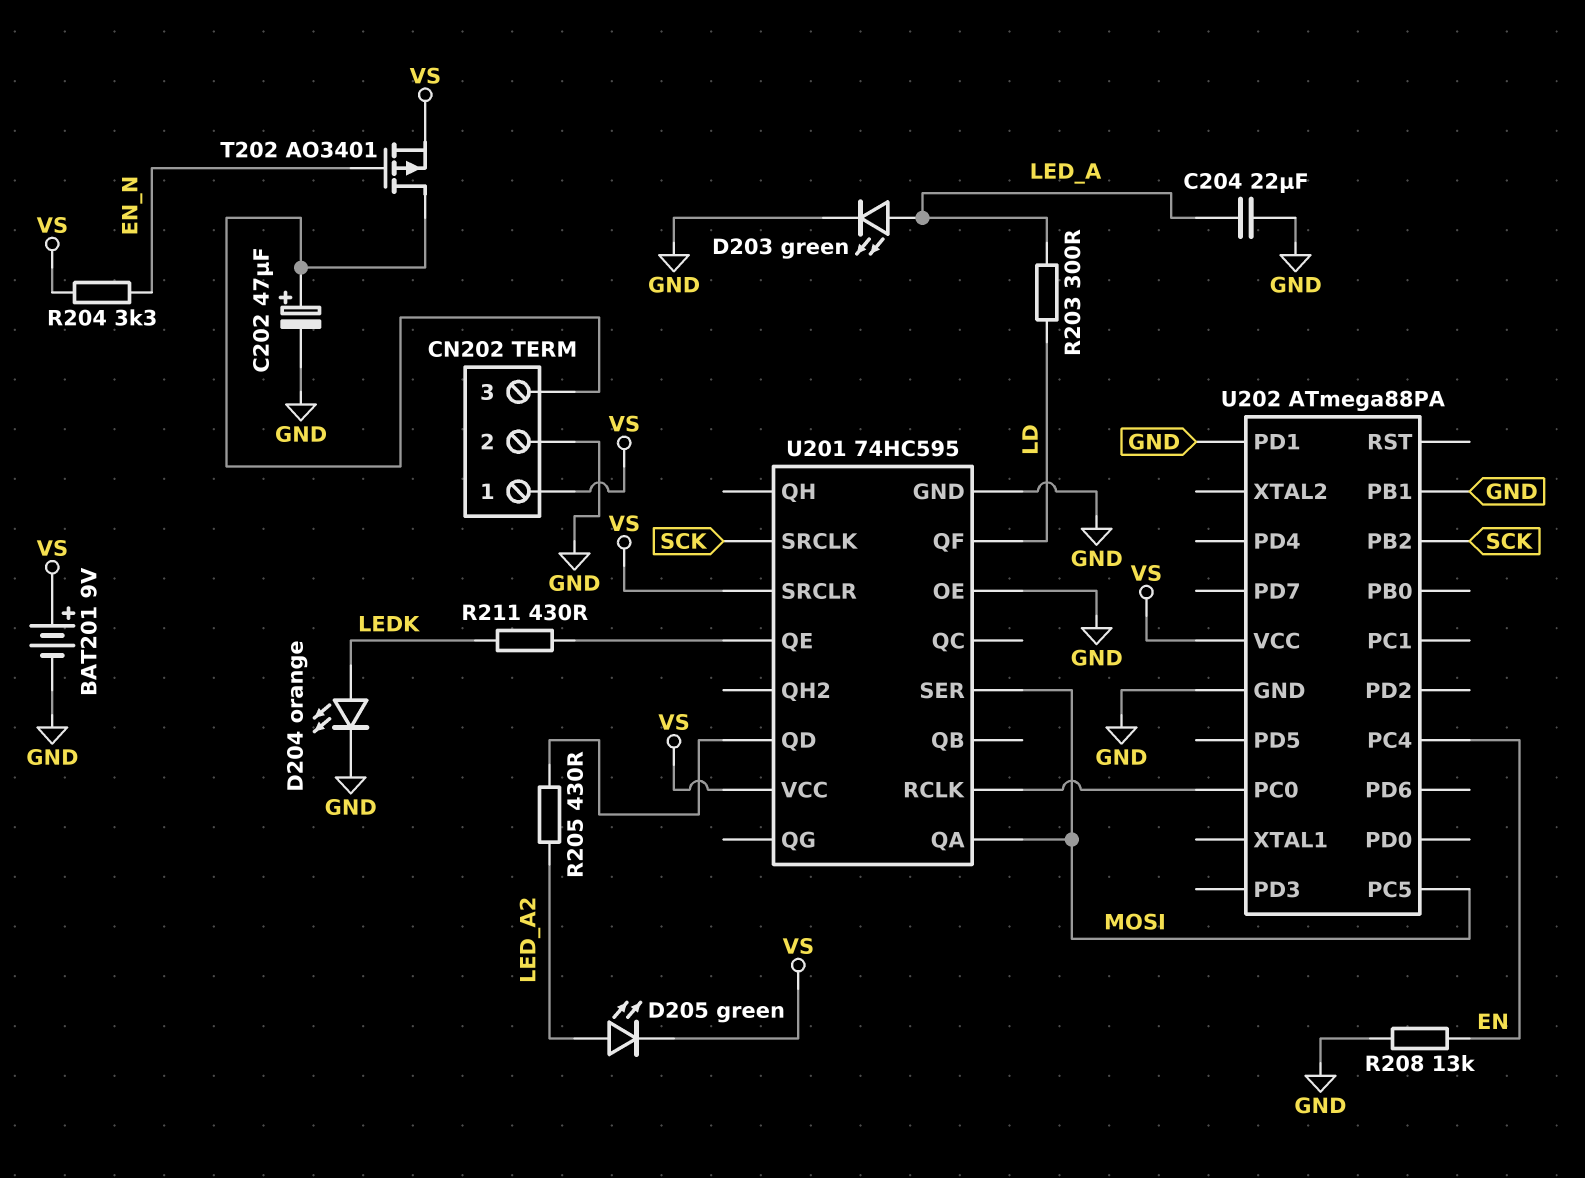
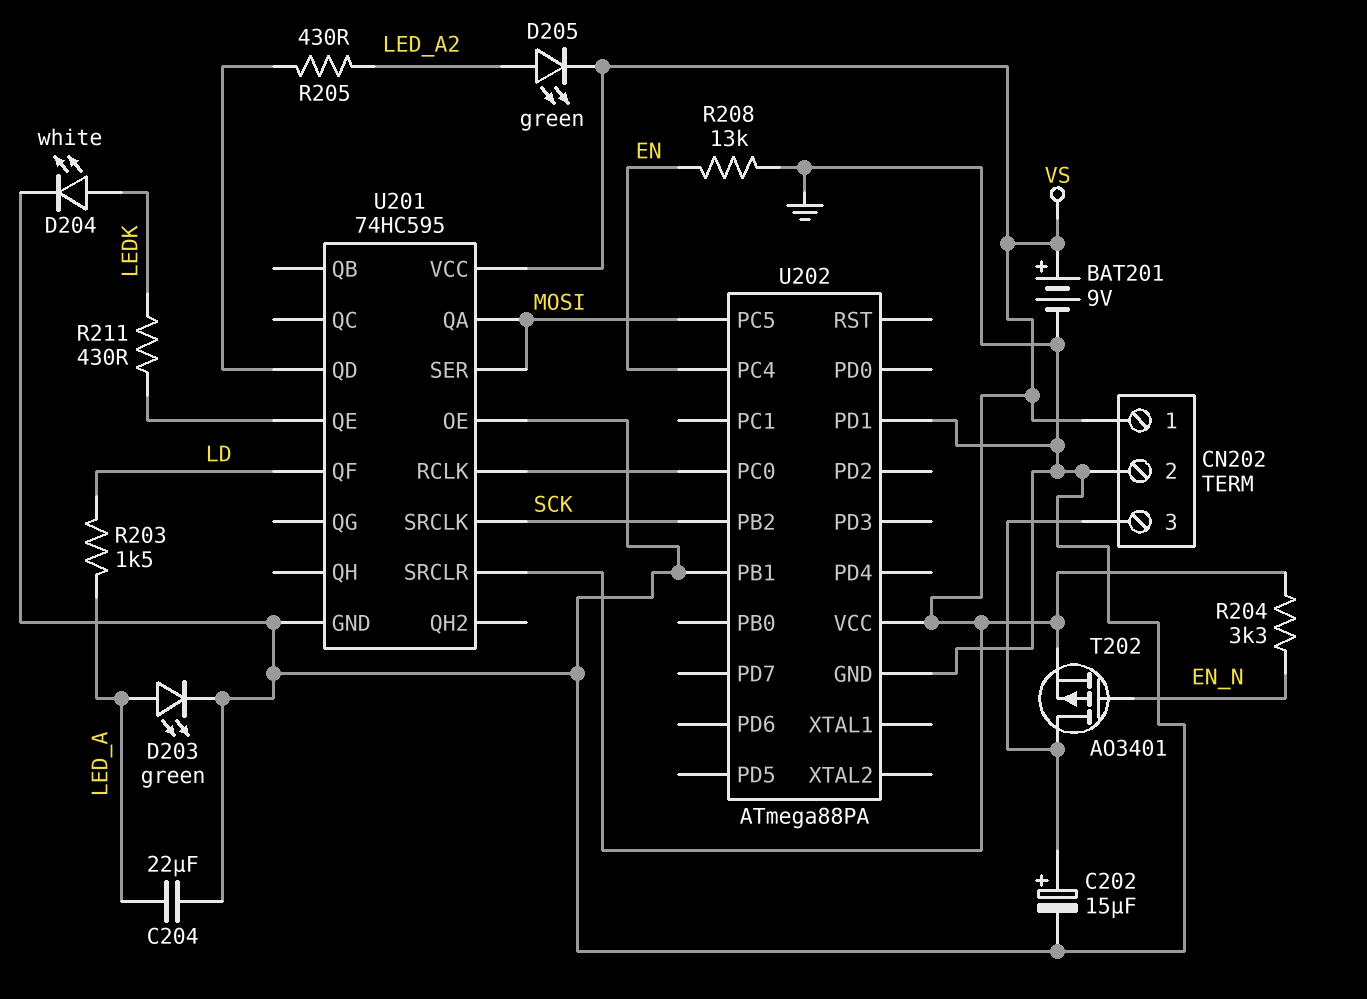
C202: 47uF (plus CN202/3, minus GND) -> 15uF (plus CN202/3, minus GND)
D204: LED orange (A LEDK, K GND) -> LED white (A LEDK, K GND)
R203: 300 (LD, LED_A) -> 1.5k (LD, LED_A)

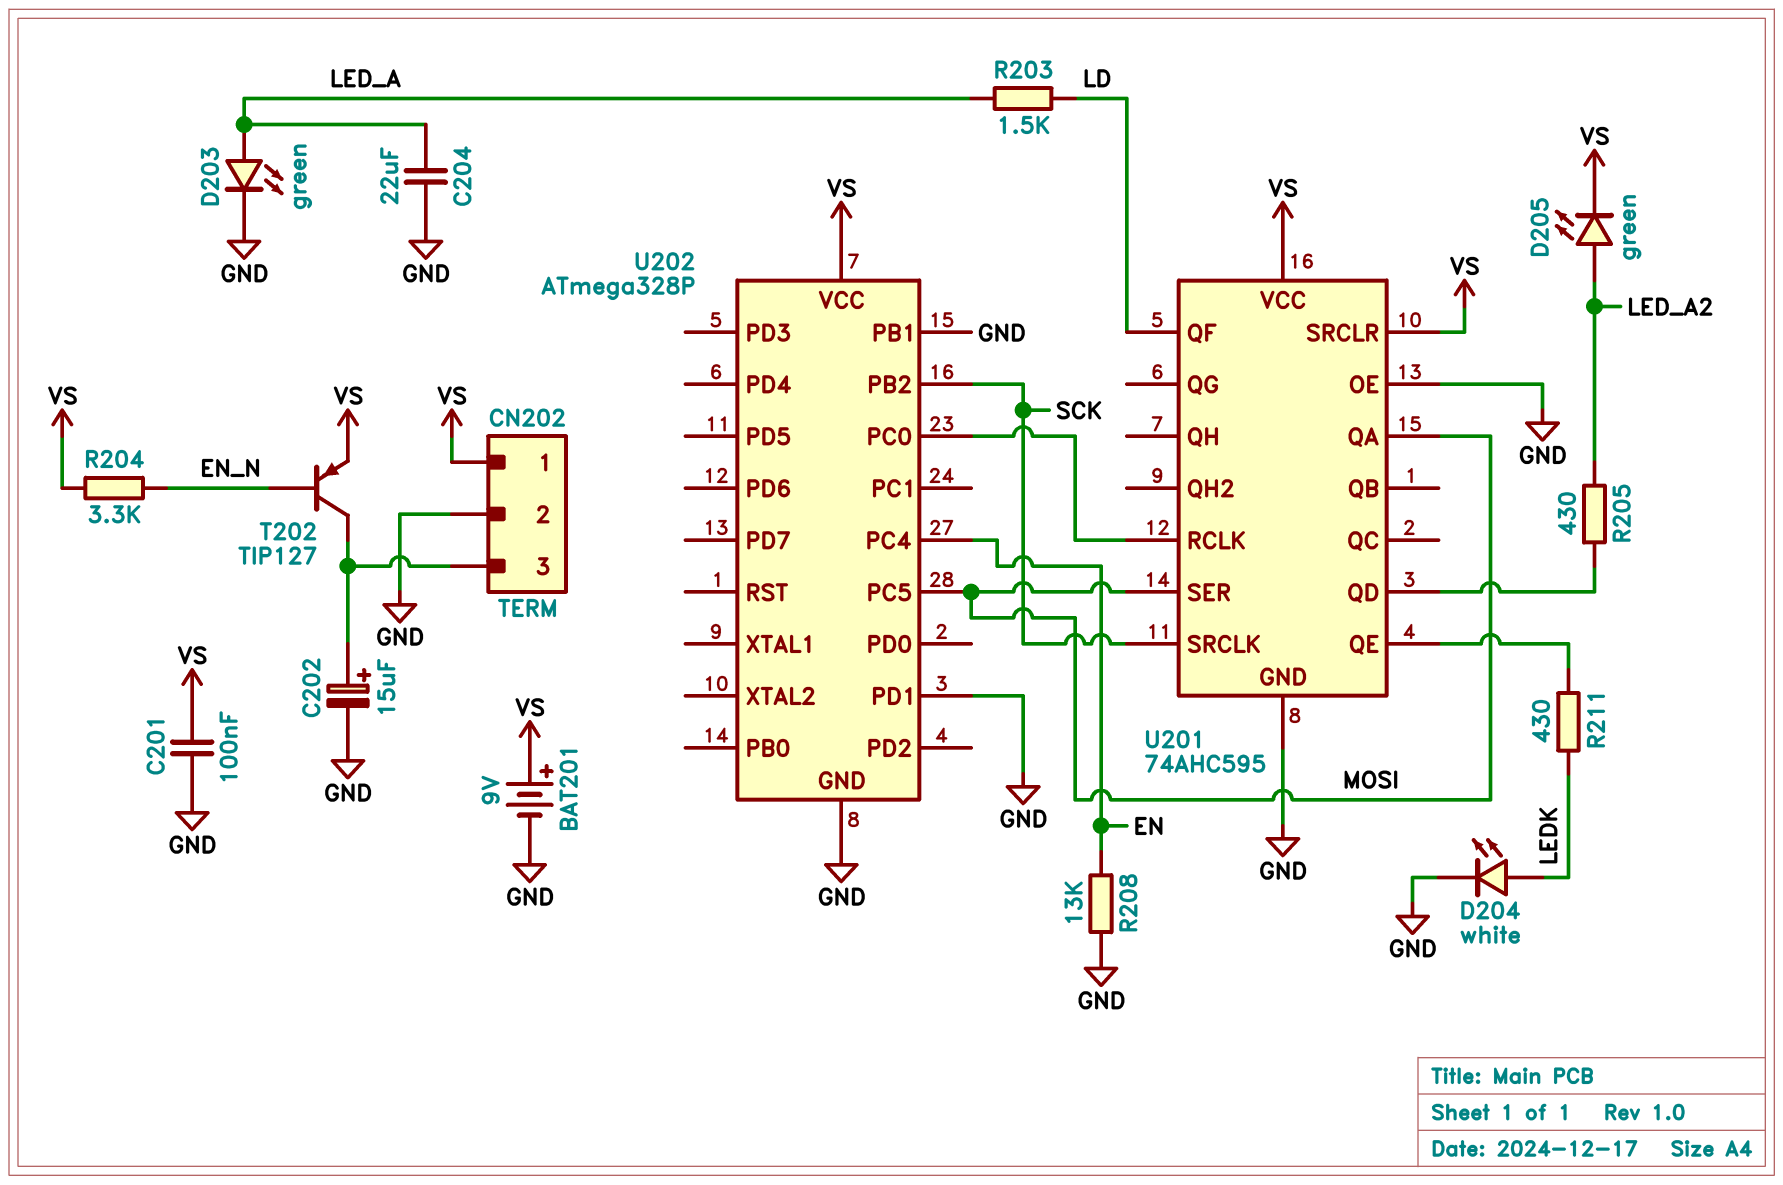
C201: none -> 100nF (GND, VS)
T202: PMOS AO3401 (G EN_N, D CN202/3, S VS) -> PNP TIP127 (B EN_N, C CN202/3, E VS)
U201: 74HC595 -> 74AHC595
U202: ATmega88PA -> ATmega328P

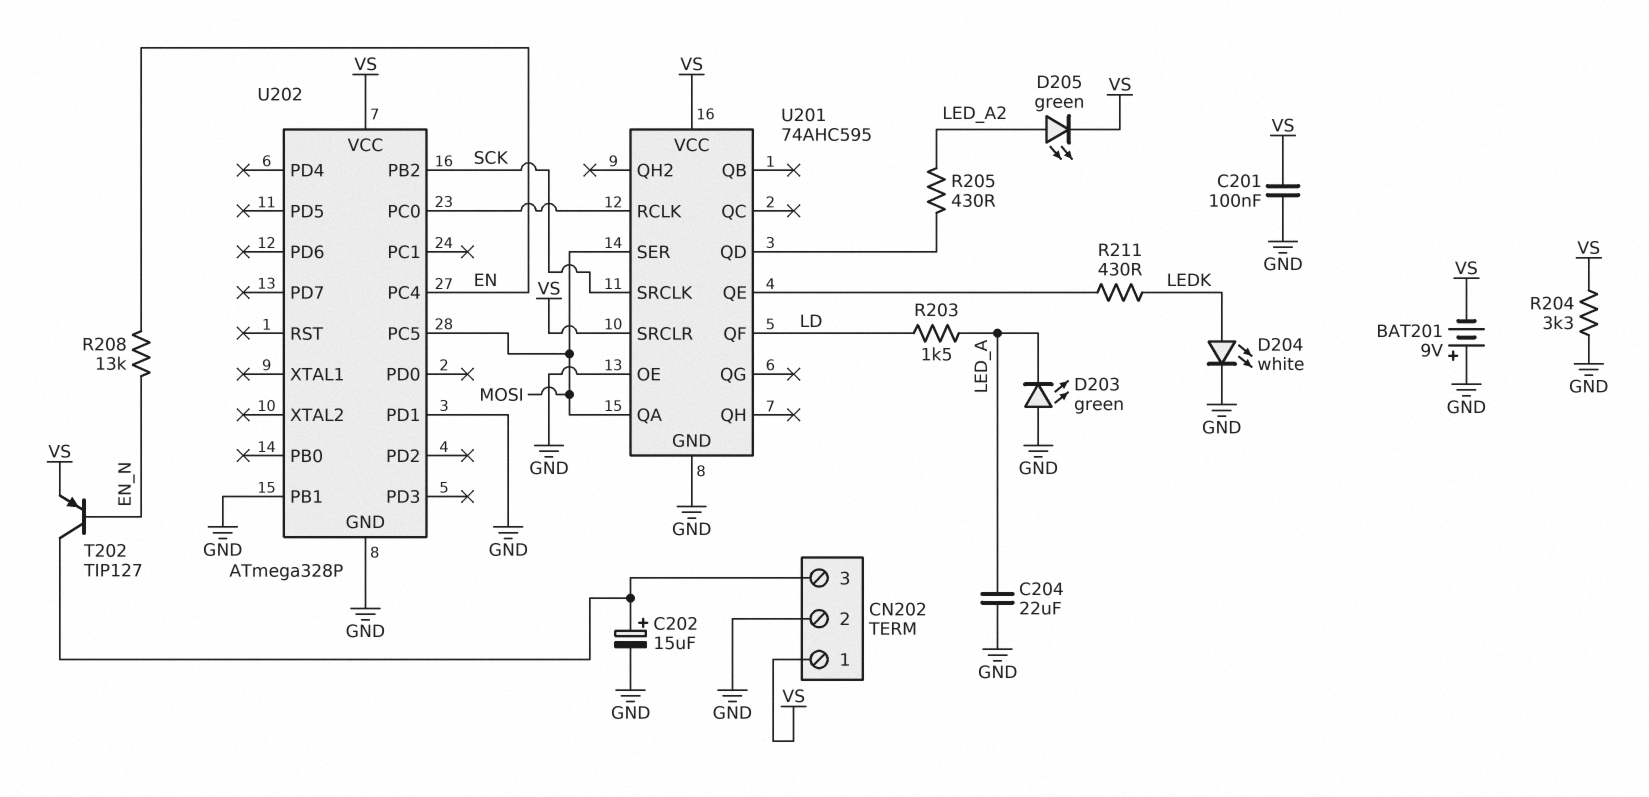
BAT201: 9V (plus VS, minus GND) -> 9V (plus GND, minus VS)
D203: LED green (A LED_A, K GND) -> LED green (A GND, K LED_A)
R204: 3.3k (EN_N, VS) -> 3.3k (GND, VS)
R208: 13k (EN, GND) -> 13k (EN, EN_N)

